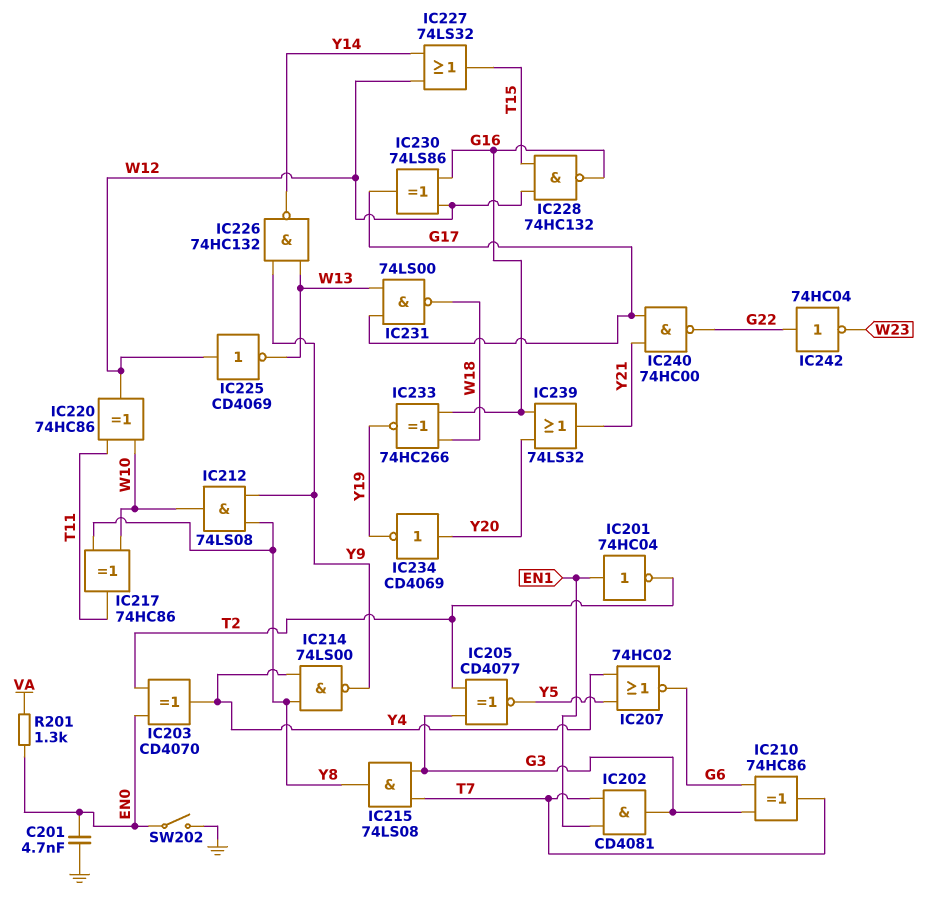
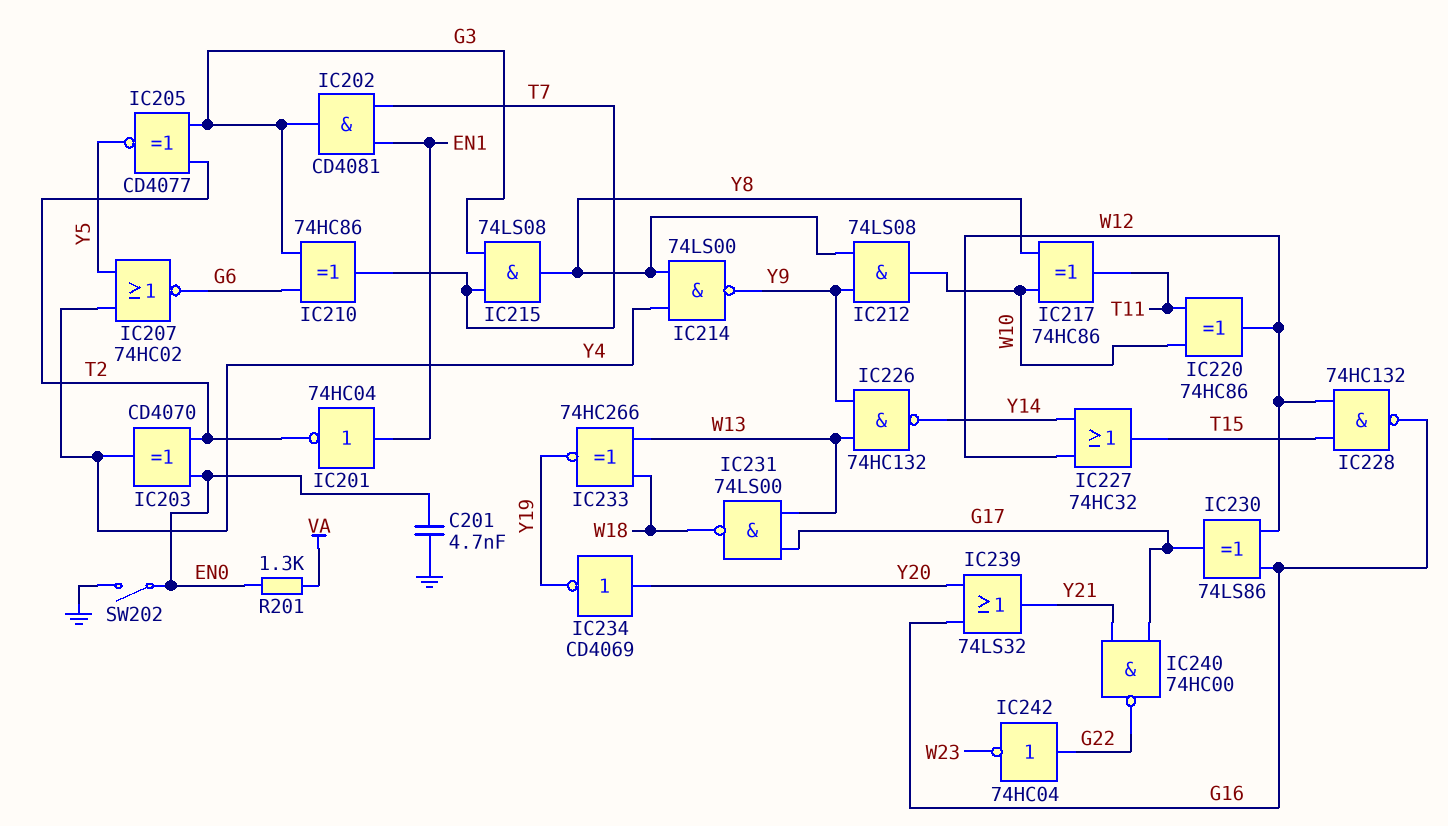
IC225: NOT CD4069 (in W12, out W13) -> none
IC227: OR 74LS32 (in W12, in Y14, out T15) -> OR 74HC32 (in W12, in Y14, out T15)
IC233: XNOR 74HC266 (in G16, in W18, out Y19) -> XNOR 74HC266 (in W13, in W18, out Y19)

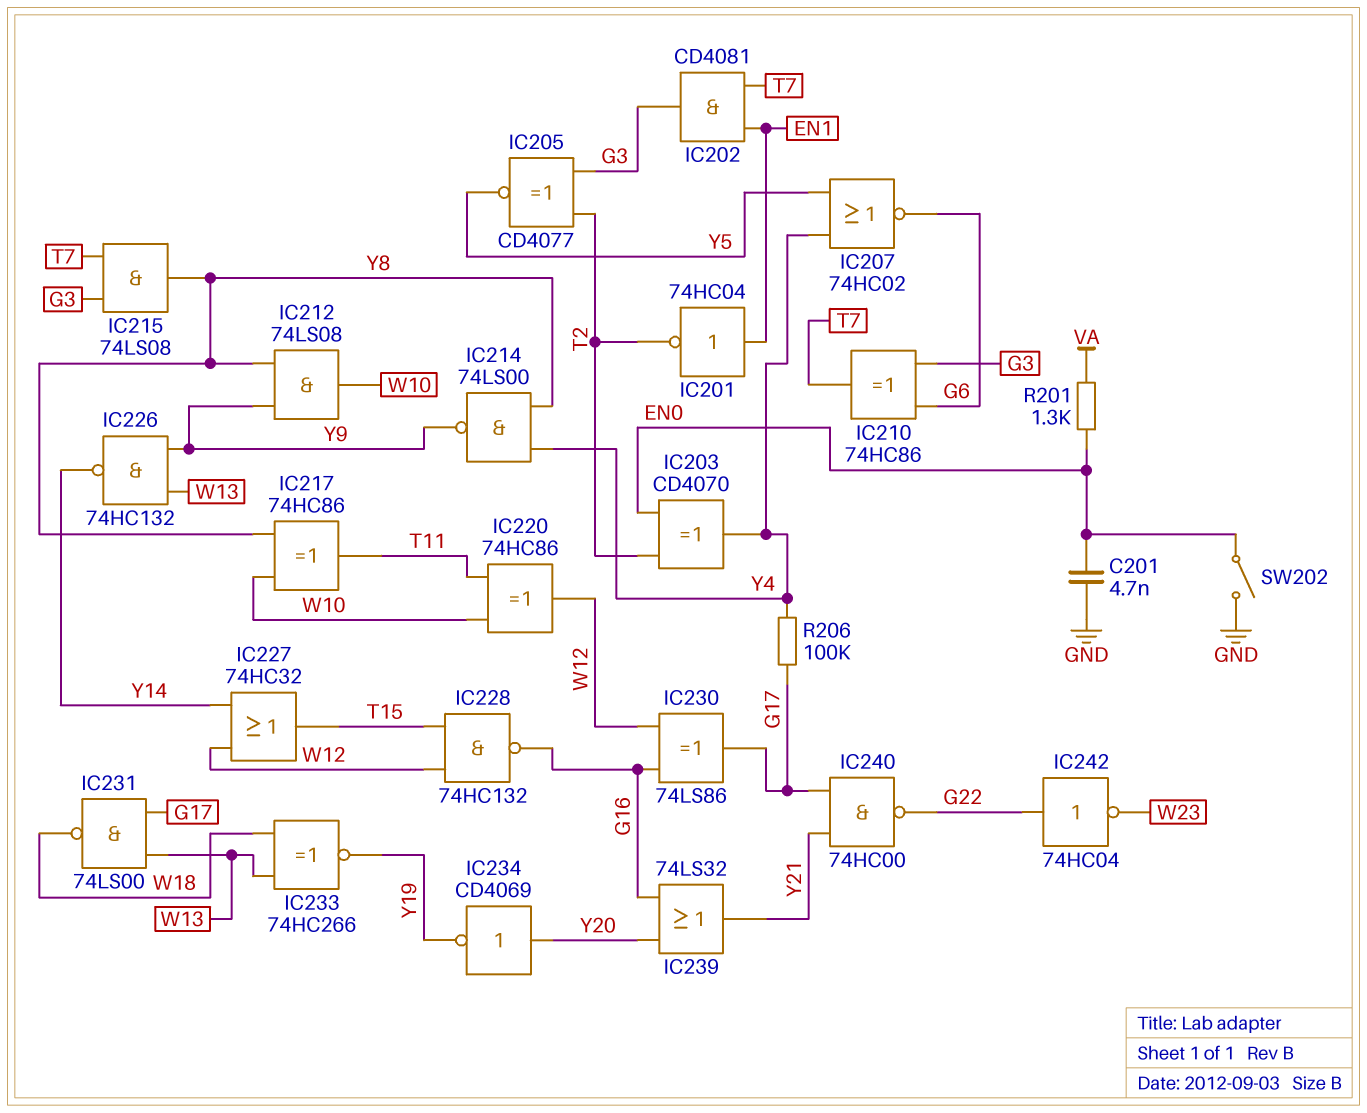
R206: none -> 100k (G17, Y4)

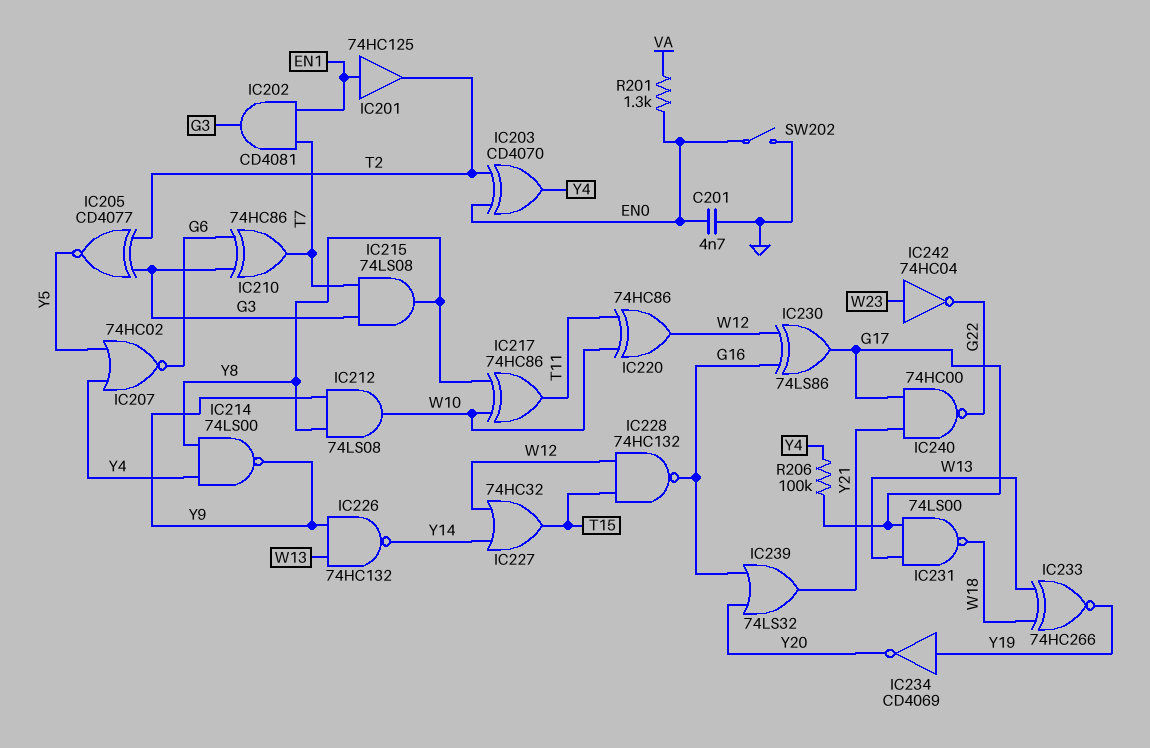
IC201: NOT 74HC04 (in EN1, out T2) -> buffer 74HC125 (in EN1, out T2)
IC234: NOT CD4069 (in Y20, out Y19) -> NOT CD4069 (in Y19, out Y20)
IC242: NOT 74HC04 (in G22, out W23) -> NOT 74HC04 (in W23, out G22)

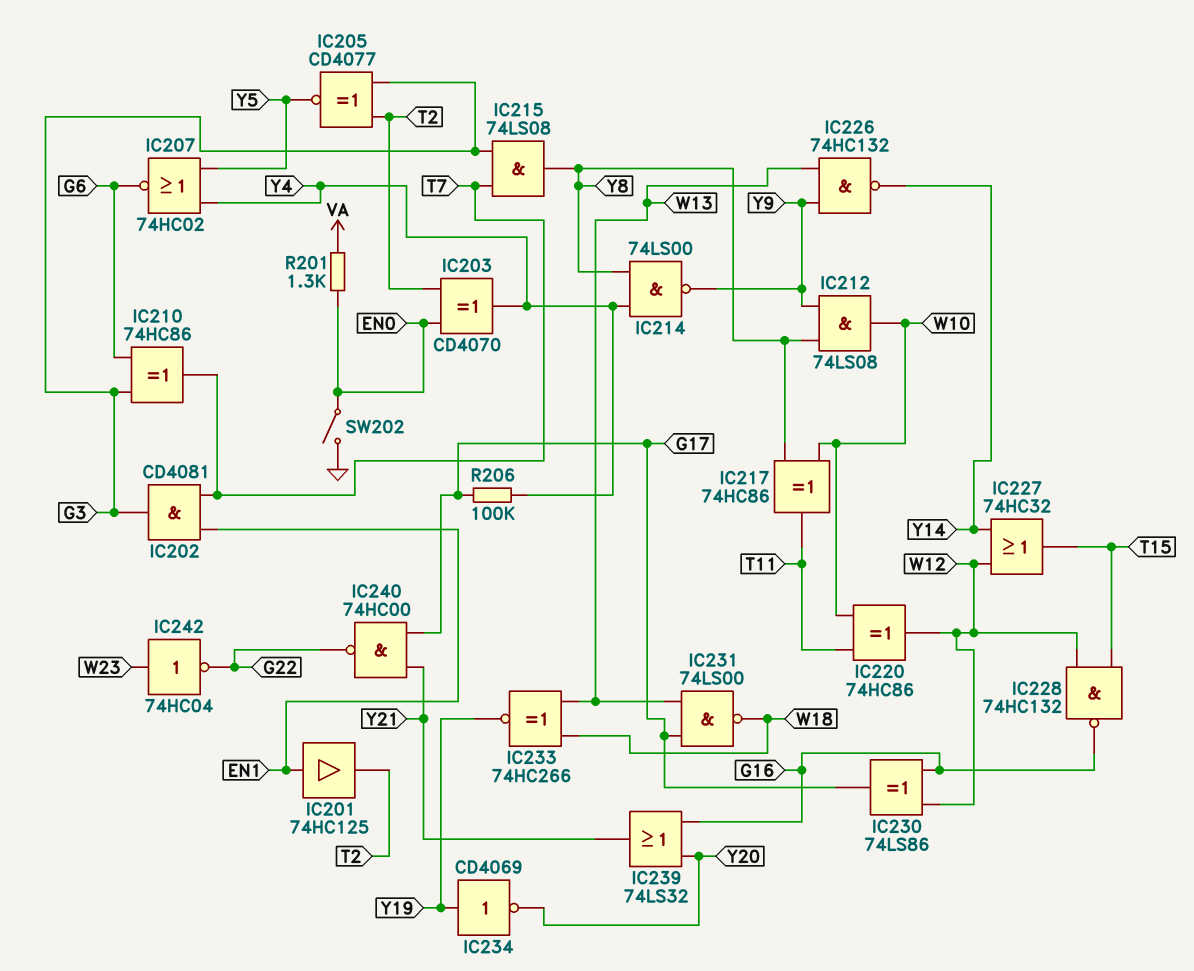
C201: 4.7nF (EN0, GND) -> none

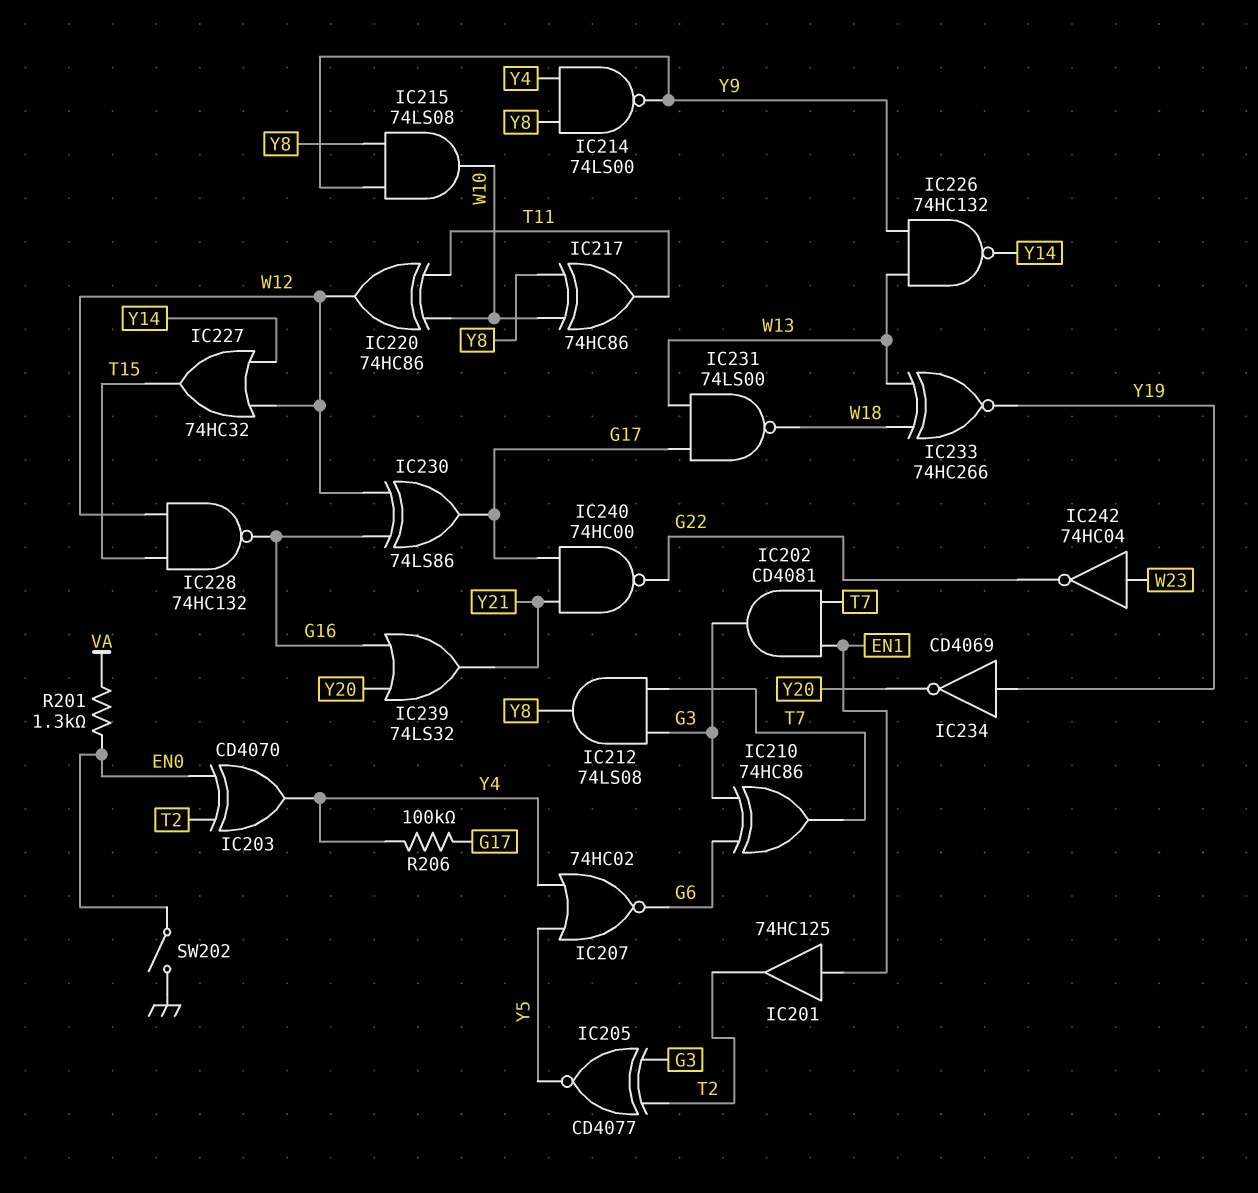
IC212: AND 74LS08 (in Y8, in Y9, out W10) -> AND 74LS08 (in G3, in T7, out Y8)
IC215: AND 74LS08 (in G3, in T7, out Y8) -> AND 74LS08 (in Y8, in Y9, out W10)

